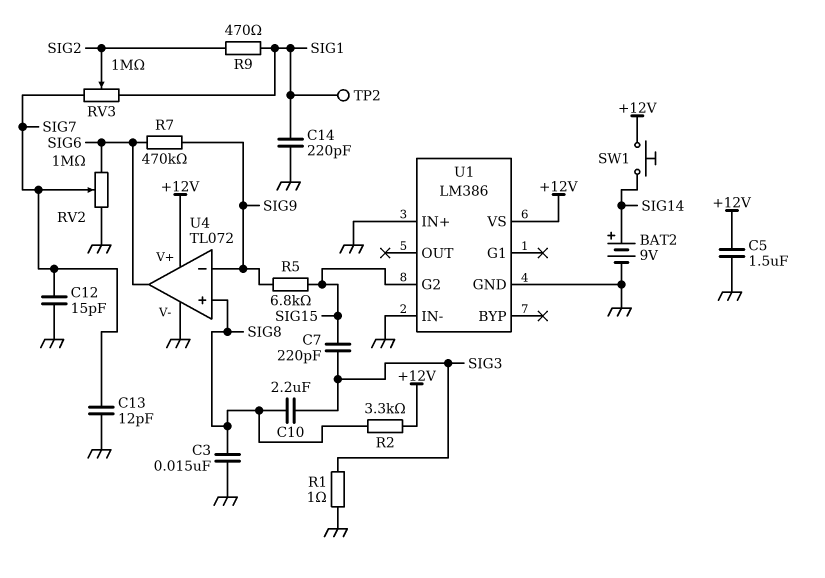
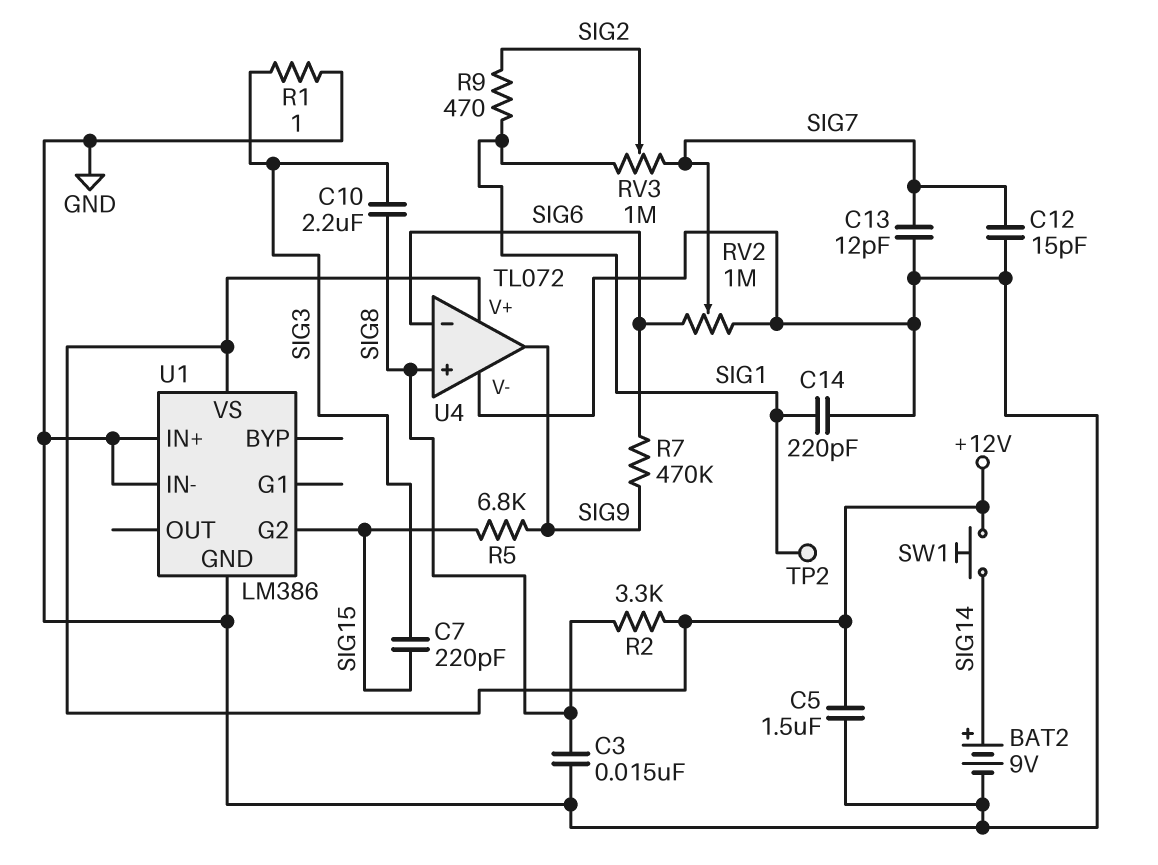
U4 pin in-: SIG9 -> SIG6
U4 pin out: SIG6 -> SIG9

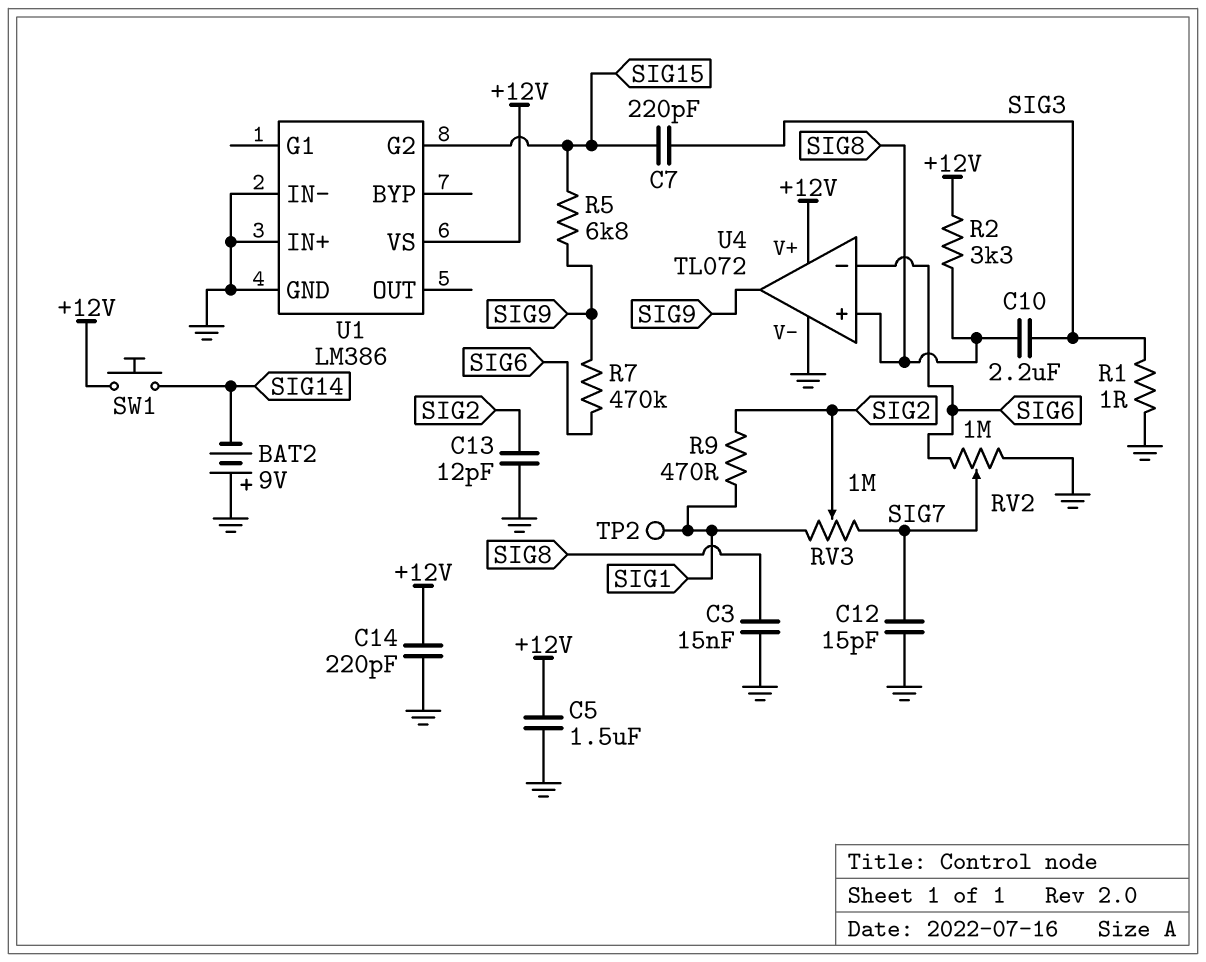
BAT2: 9V (plus SIG14, minus GND) -> 9V (plus GND, minus SIG14)
C13: 12pF (GND, SIG7) -> 12pF (GND, SIG2)
C14: 220pF (GND, SIG1) -> 220pF (+12V, GND)

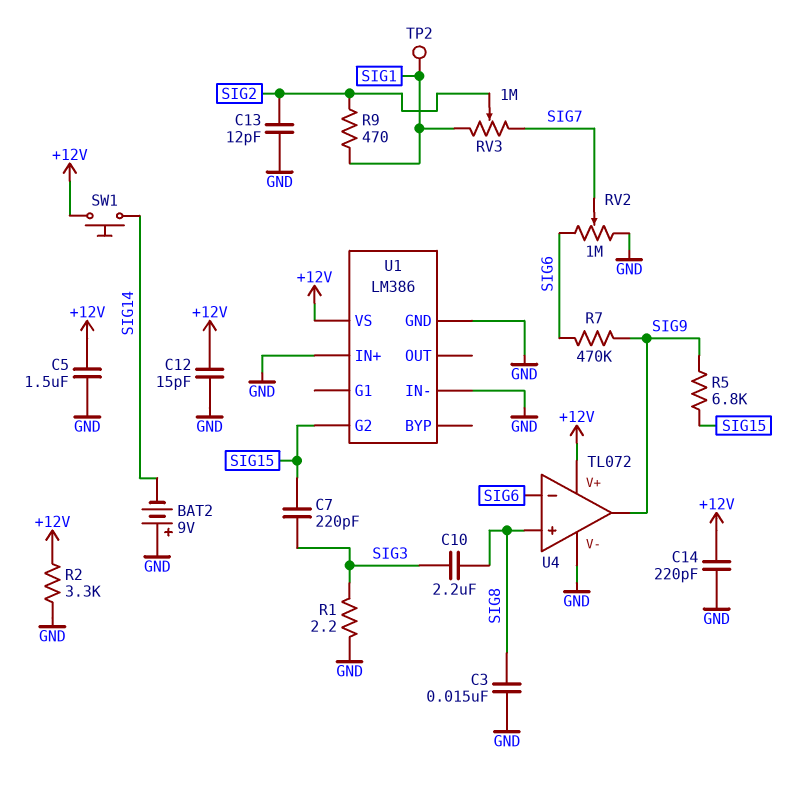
C12: 15pF (GND, SIG7) -> 15pF (+12V, GND)
R1: 1 (GND, SIG3) -> 2.2 (GND, SIG3)
R2: 3.3k (+12V, SIG8) -> 3.3k (+12V, GND)

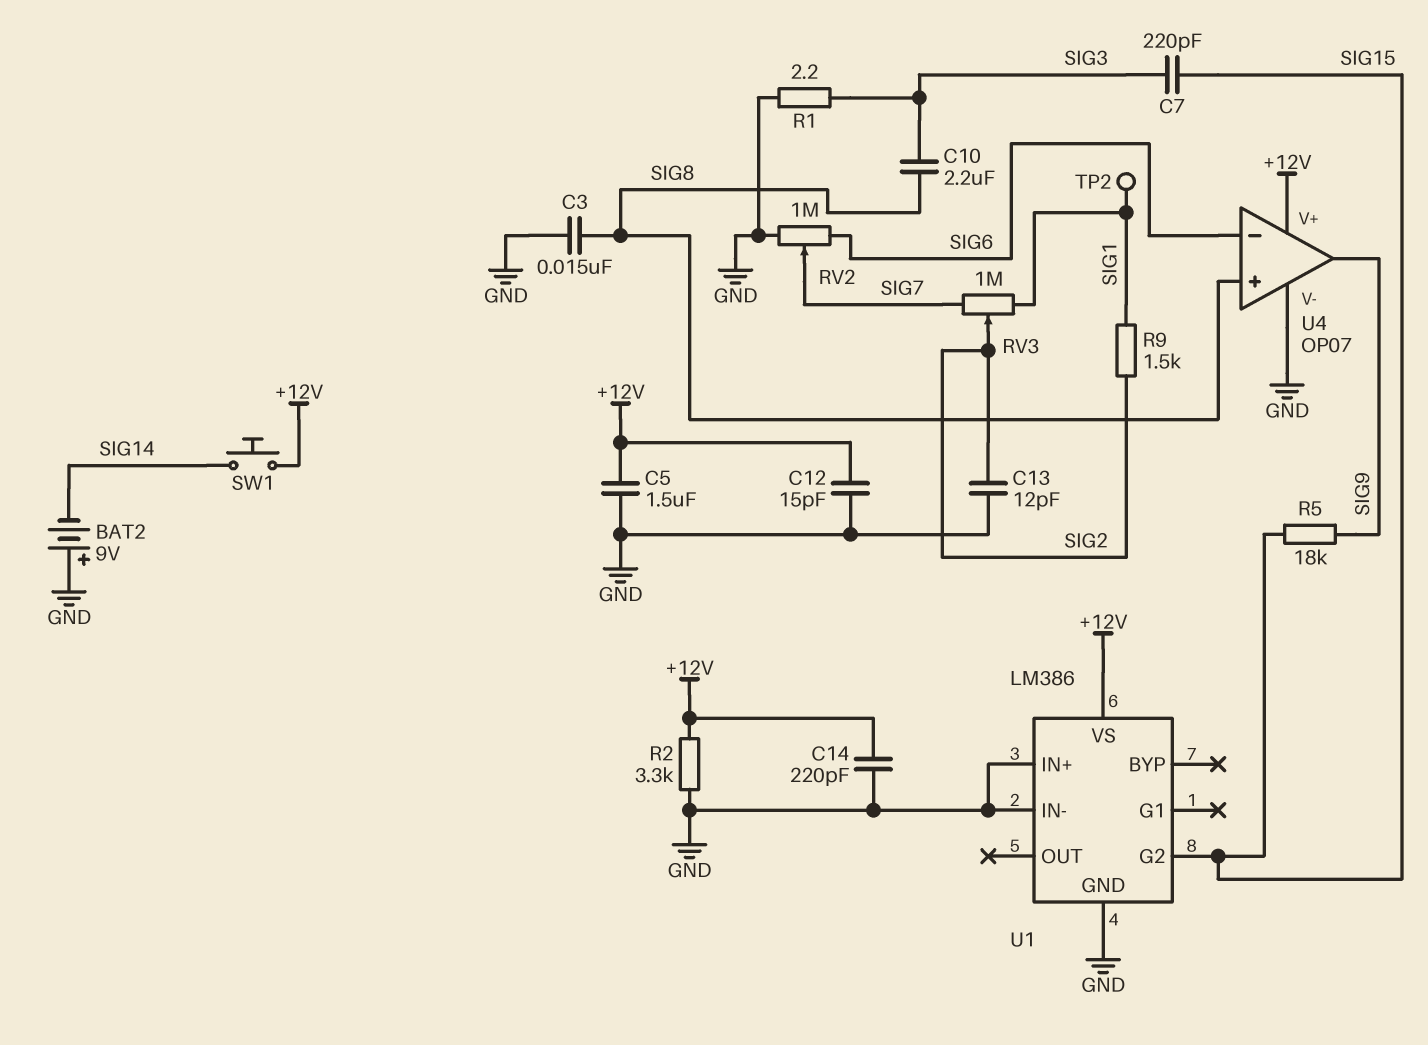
R5: 6.8k (SIG9, SIG15) -> 18k (SIG9, SIG15)
R7: 470k (SIG6, SIG9) -> none
R9: 470 (SIG1, SIG2) -> 1.5k (SIG1, SIG2)
U4: TL072 -> OP07

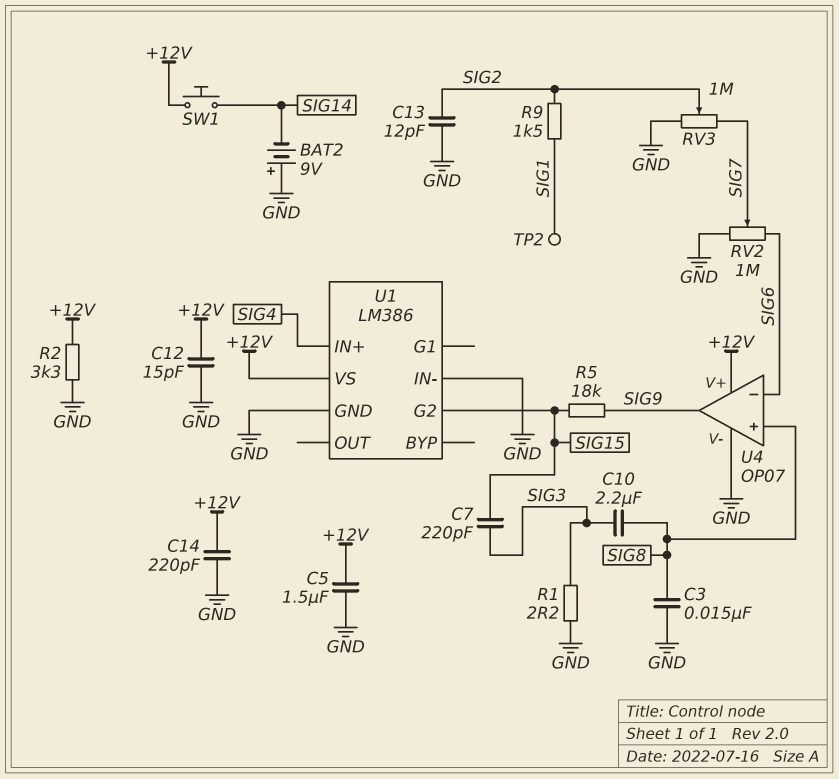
RV3: 1M (SIG1, SIG7, wiper SIG2) -> 1M (GND, SIG7, wiper SIG2)
U1 pin IN+: GND -> SIG4

